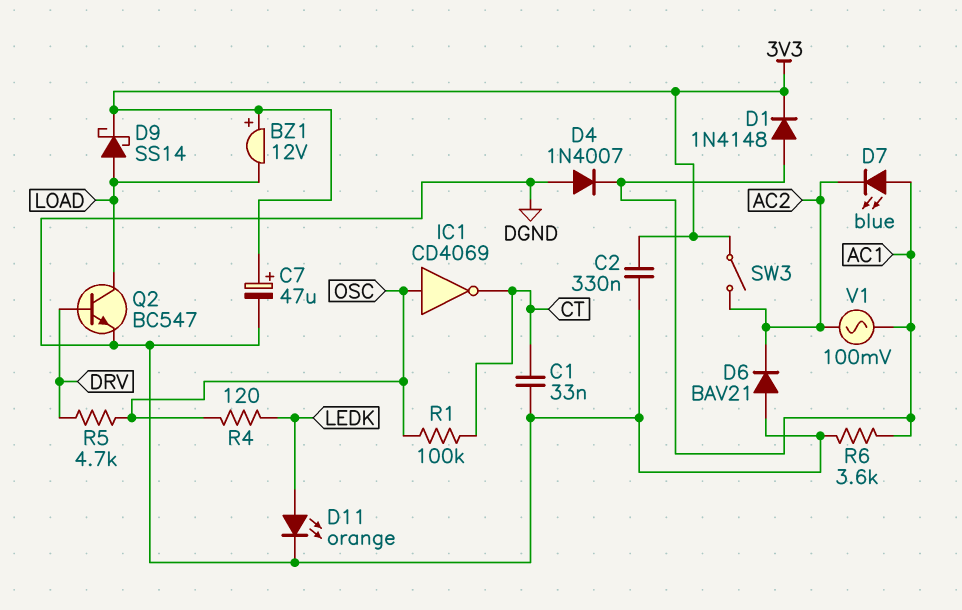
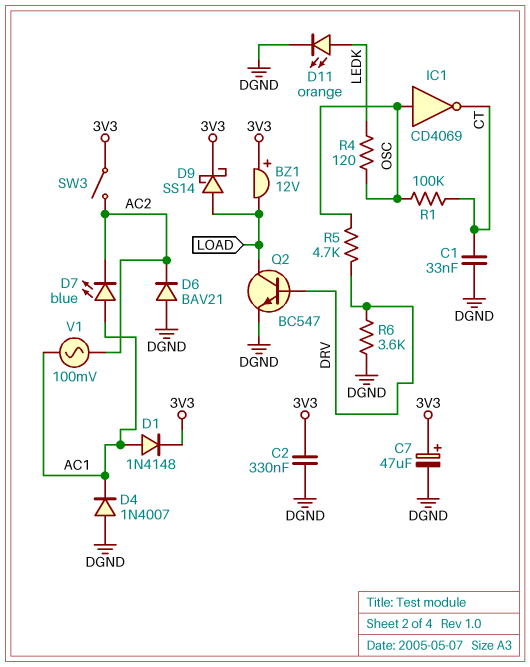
R6: 3.6k (AC1, DGND) -> 3.6k (DGND, DRV)

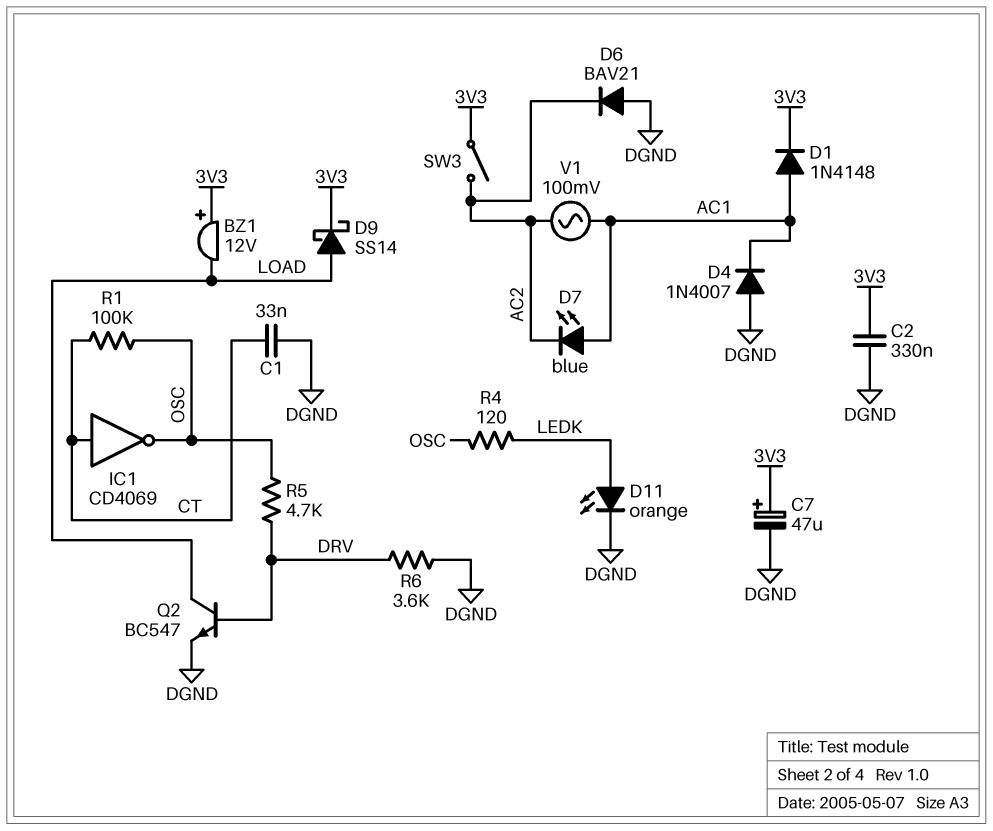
IC1: NOT CD4069 (in OSC, out CT) -> NOT CD4069 (in CT, out OSC)

